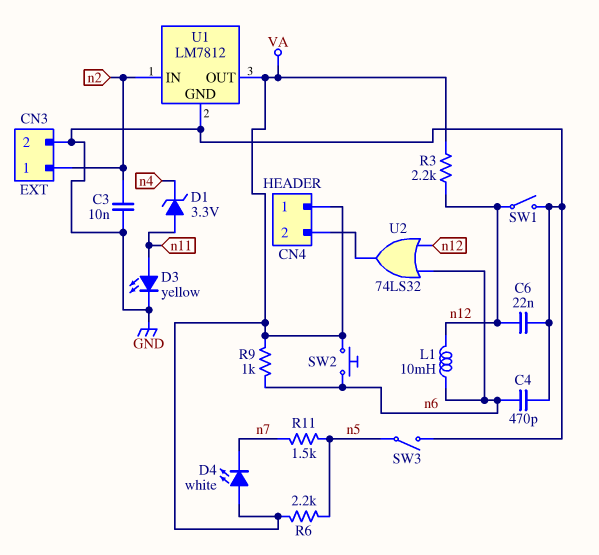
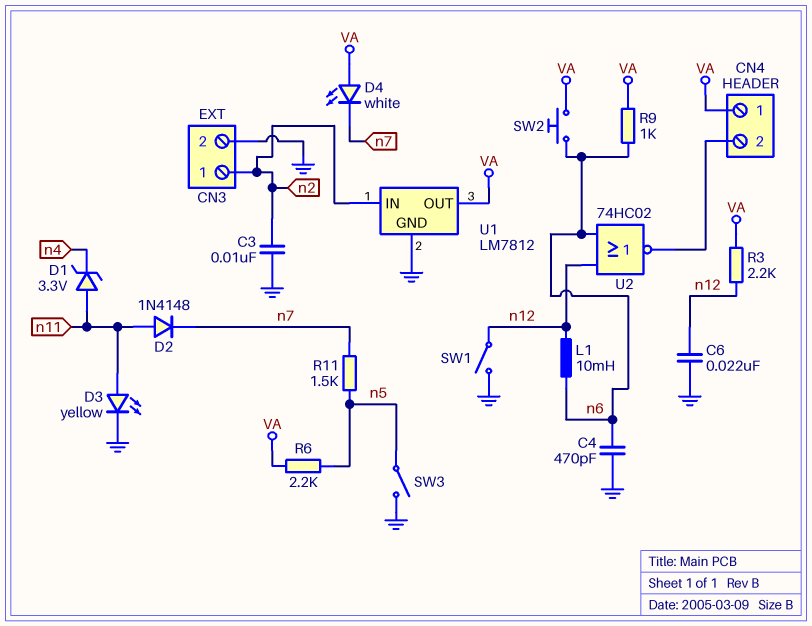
D2: none -> diode 1N4148 (A n11, K n7)
U2: OR 74LS32 (in n6, in n12, out CN4/2) -> NOR 74HC02 (in n6, in n12, out CN4/2)

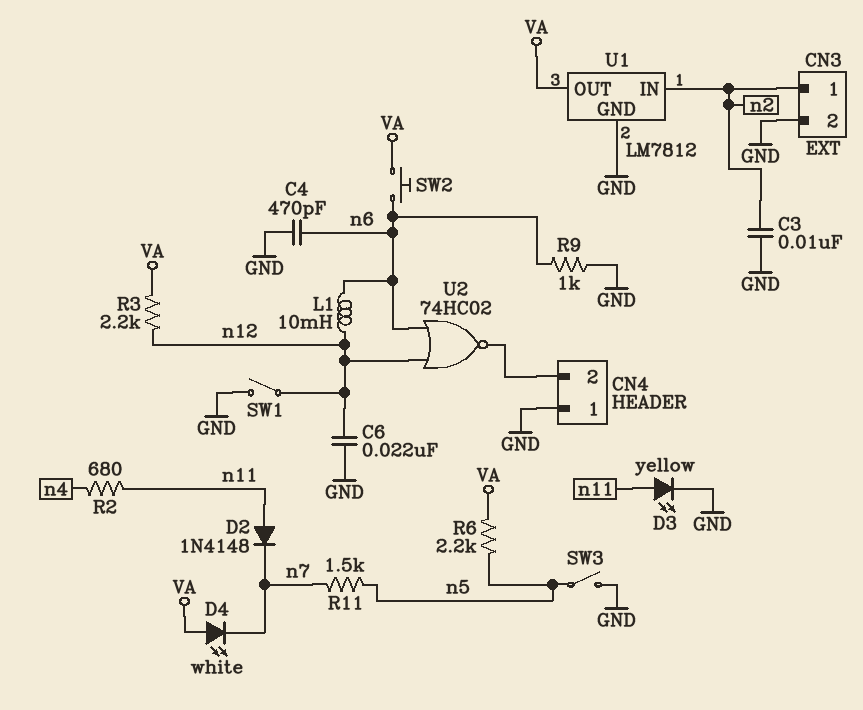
CN4 pin 1: VA -> GND
D1: zener 3.3V (A n11, K n4) -> none
R2: none -> 680 (n4, n11)
R9: 1k (VA, n6) -> 1k (GND, n6)

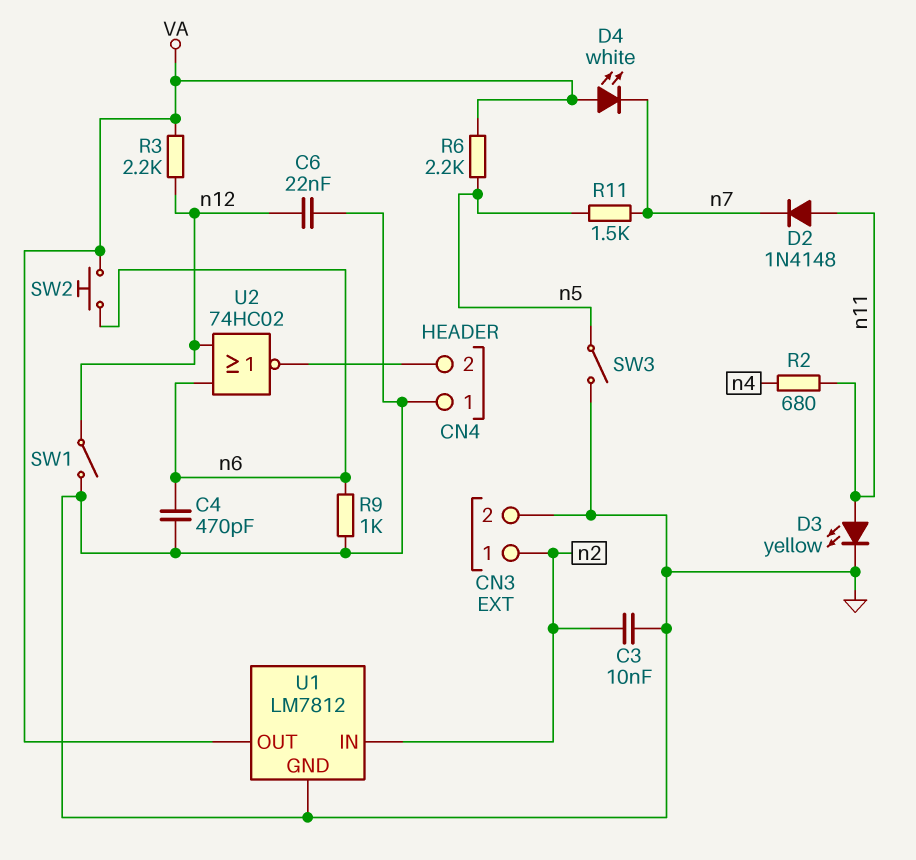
L1: 10mH (n6, n12) -> none

